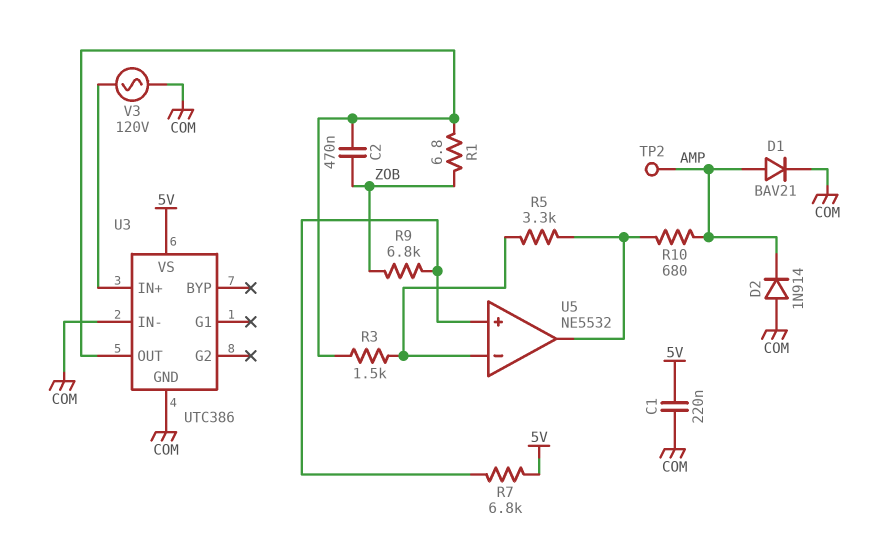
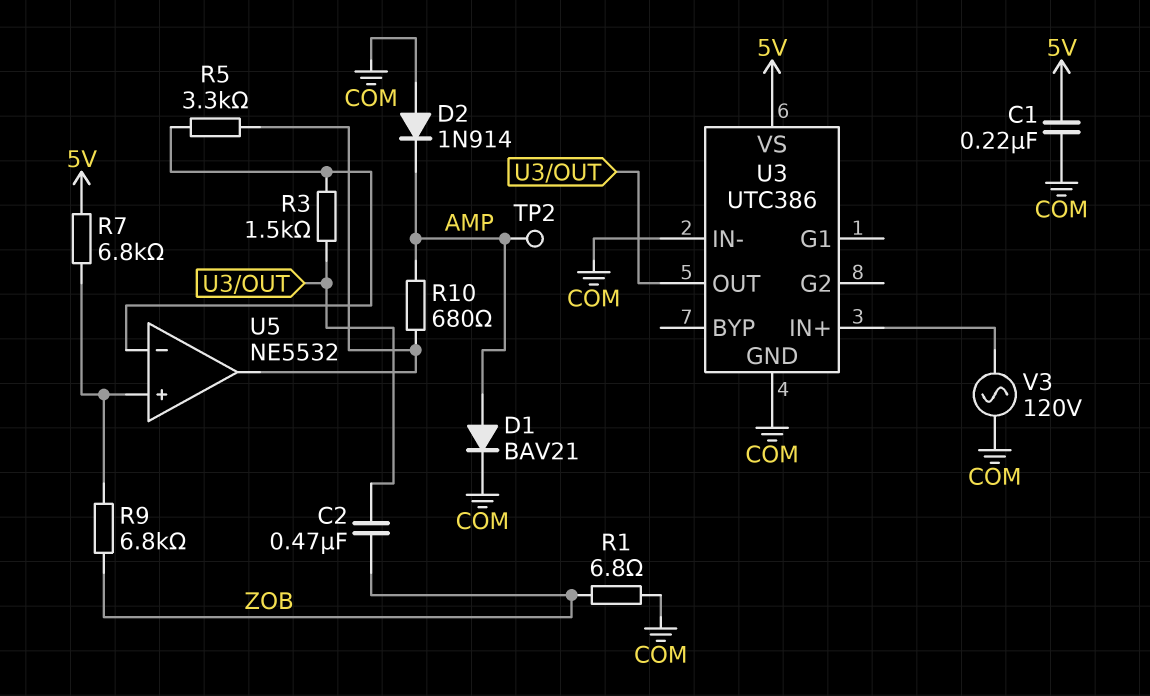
R1: 6.8 (U3/OUT, ZOB) -> 6.8 (COM, ZOB)

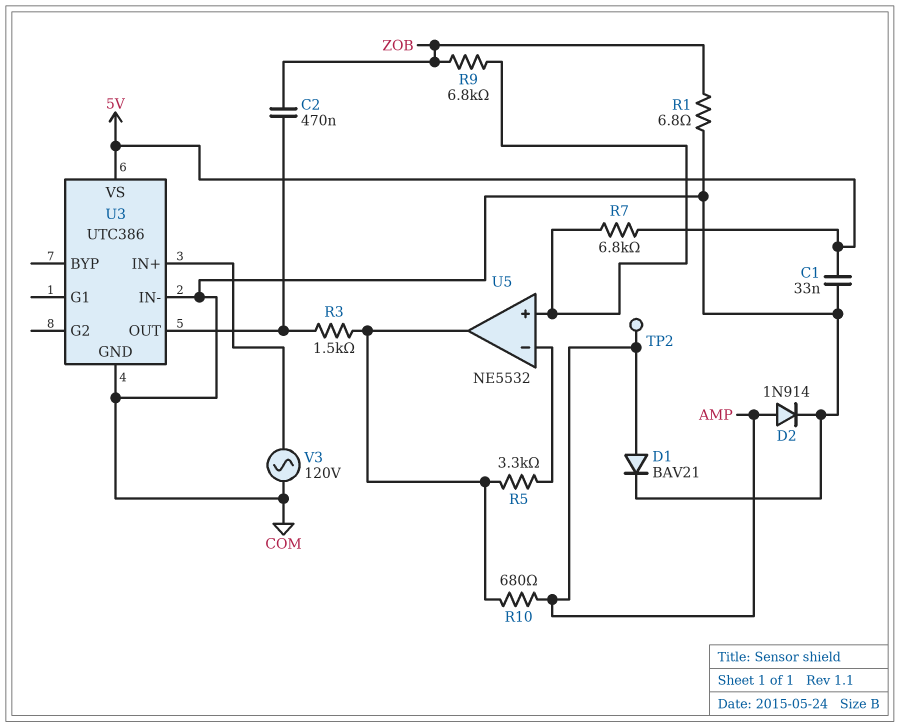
C1: 220nF (5V, COM) -> 33nF (5V, COM)
D2: diode 1N914 (A COM, K AMP) -> diode 1N914 (A AMP, K COM)
R3: 1.5k (U3/OUT, U5/in-) -> 1.5k (U3/OUT, U5/out)

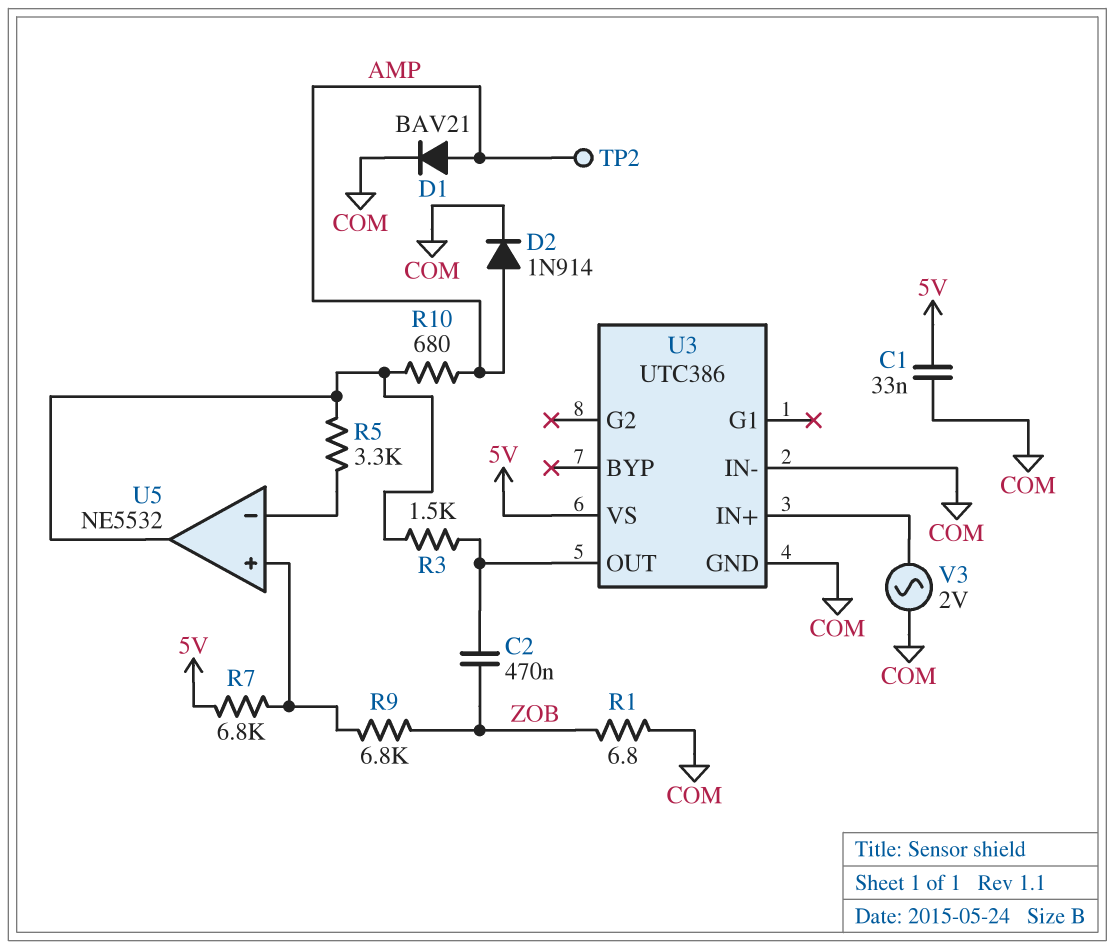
V3: AC 120V (COM, U3/IN+) -> AC 2V (COM, U3/IN+)

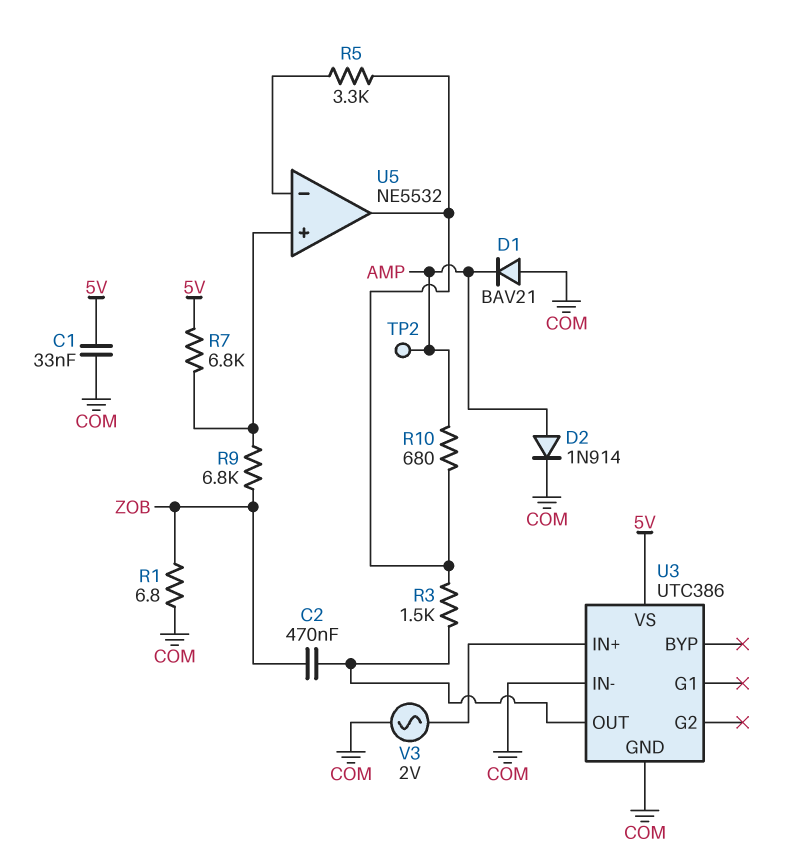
D1: diode BAV21 (A AMP, K COM) -> diode BAV21 (A COM, K AMP)

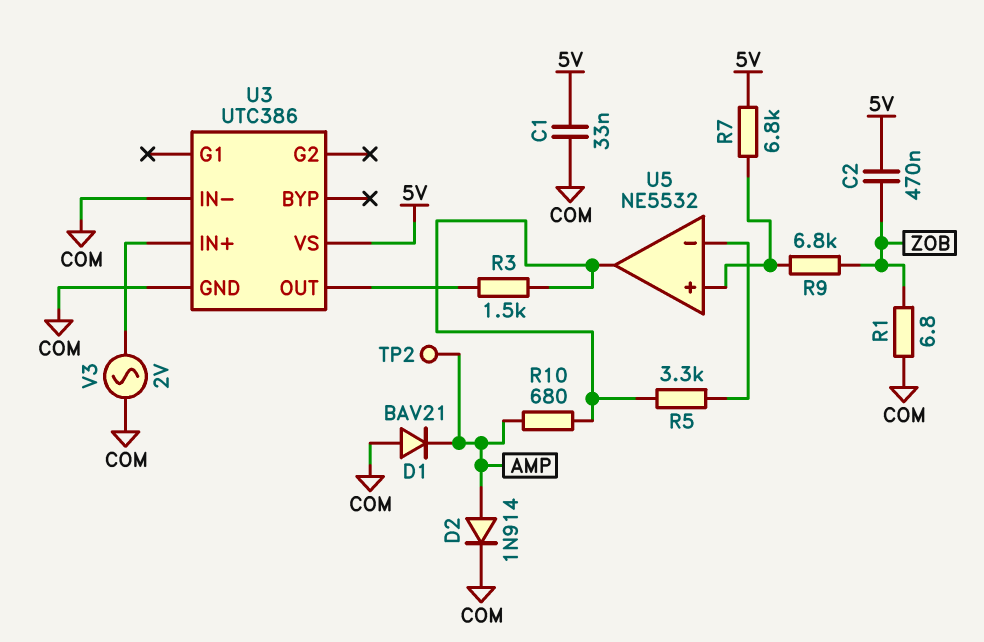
C2: 470nF (U3/OUT, ZOB) -> 470nF (5V, ZOB)

